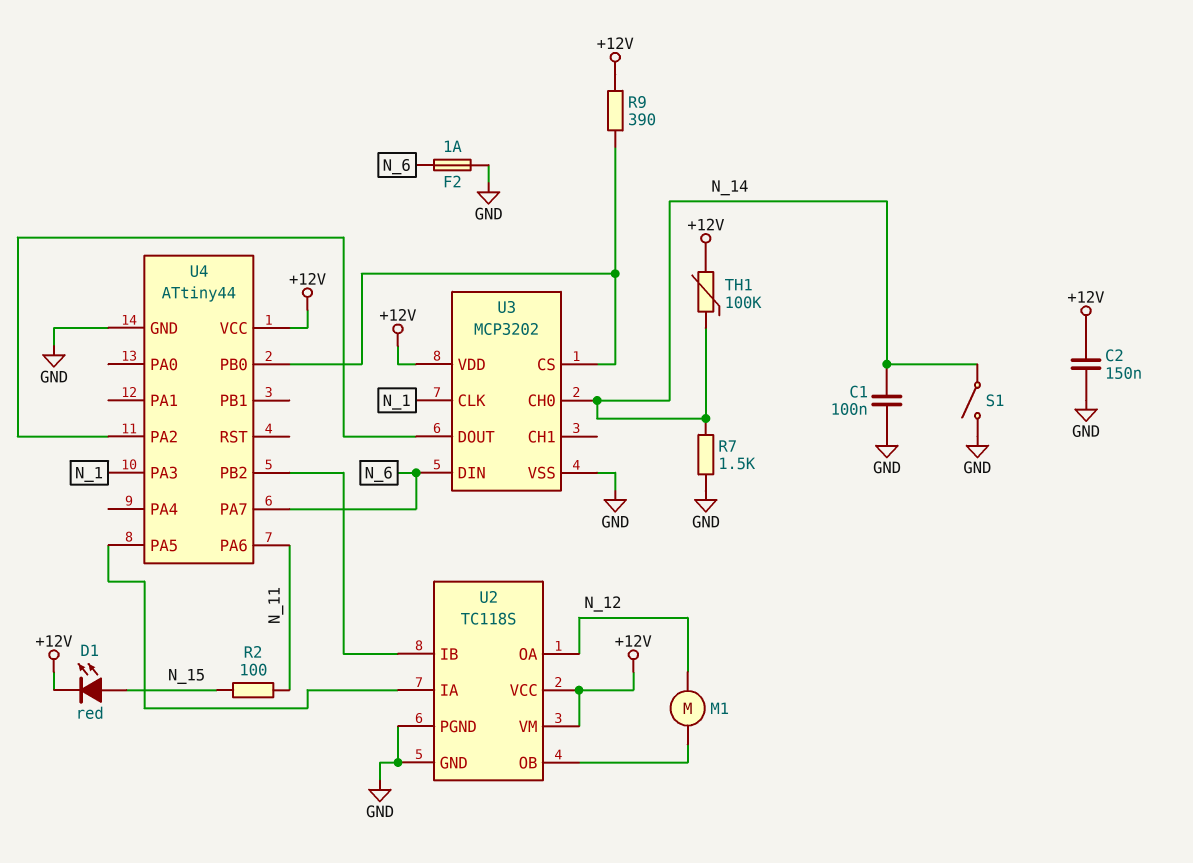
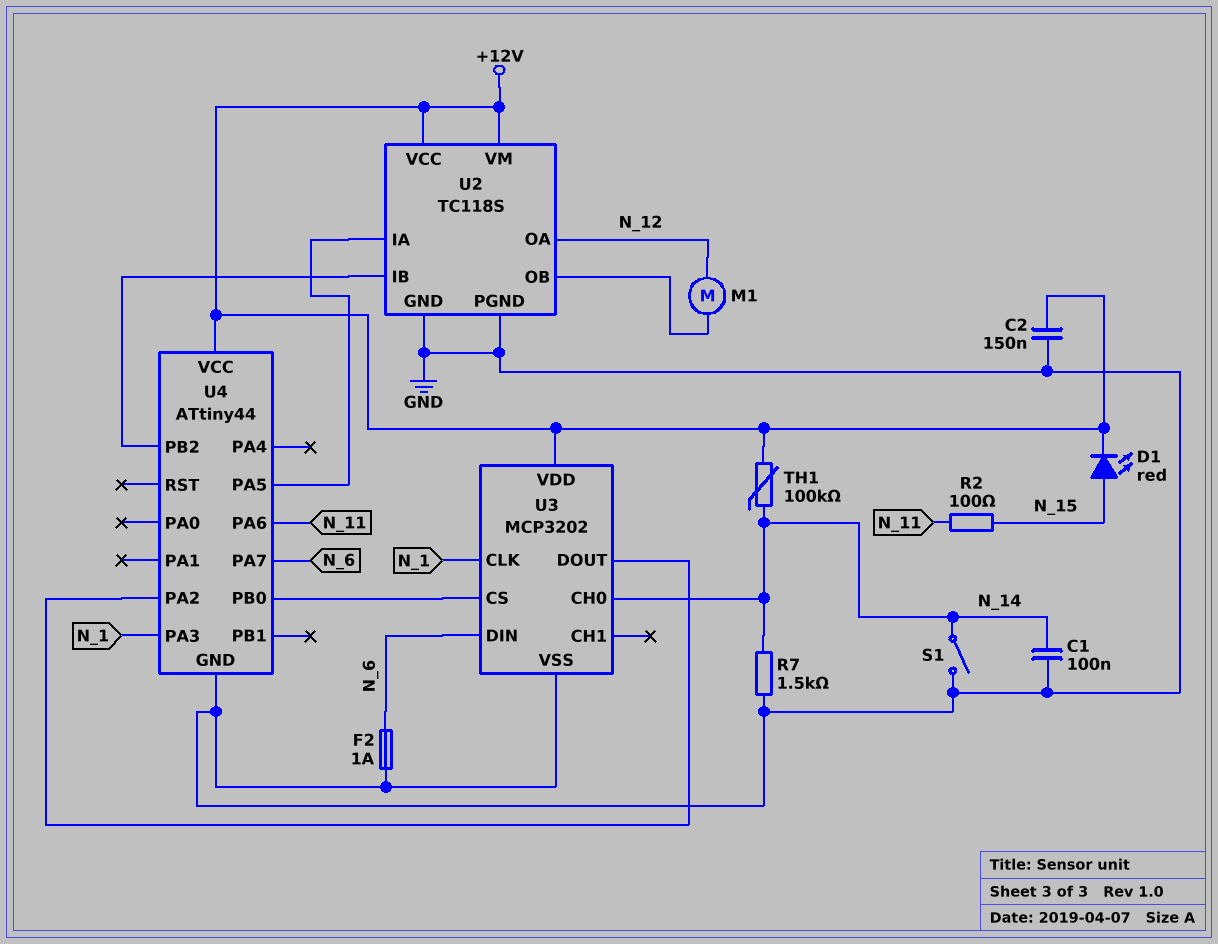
R9: 390 (+12V, U3/CS) -> none

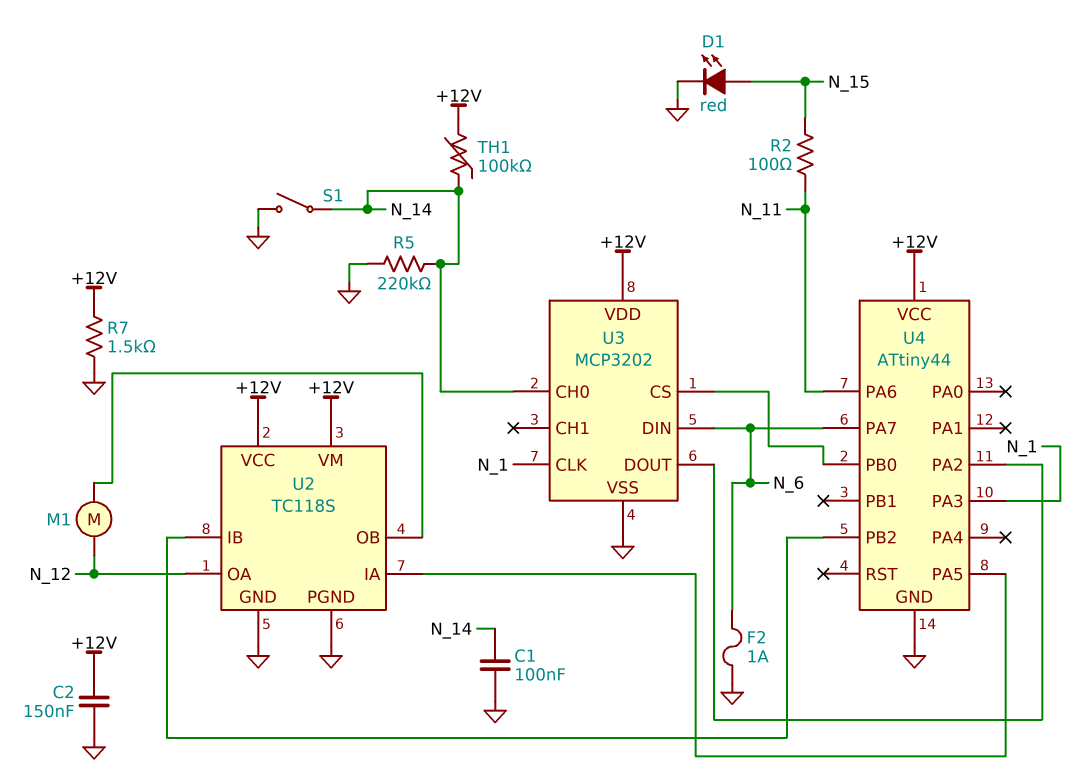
D1: LED red (A N_15, K +12V) -> LED red (A N_15, K GND)
R5: none -> 220k (GND, N_14)
R7: 1.5k (GND, N_14) -> 1.5k (+12V, GND)

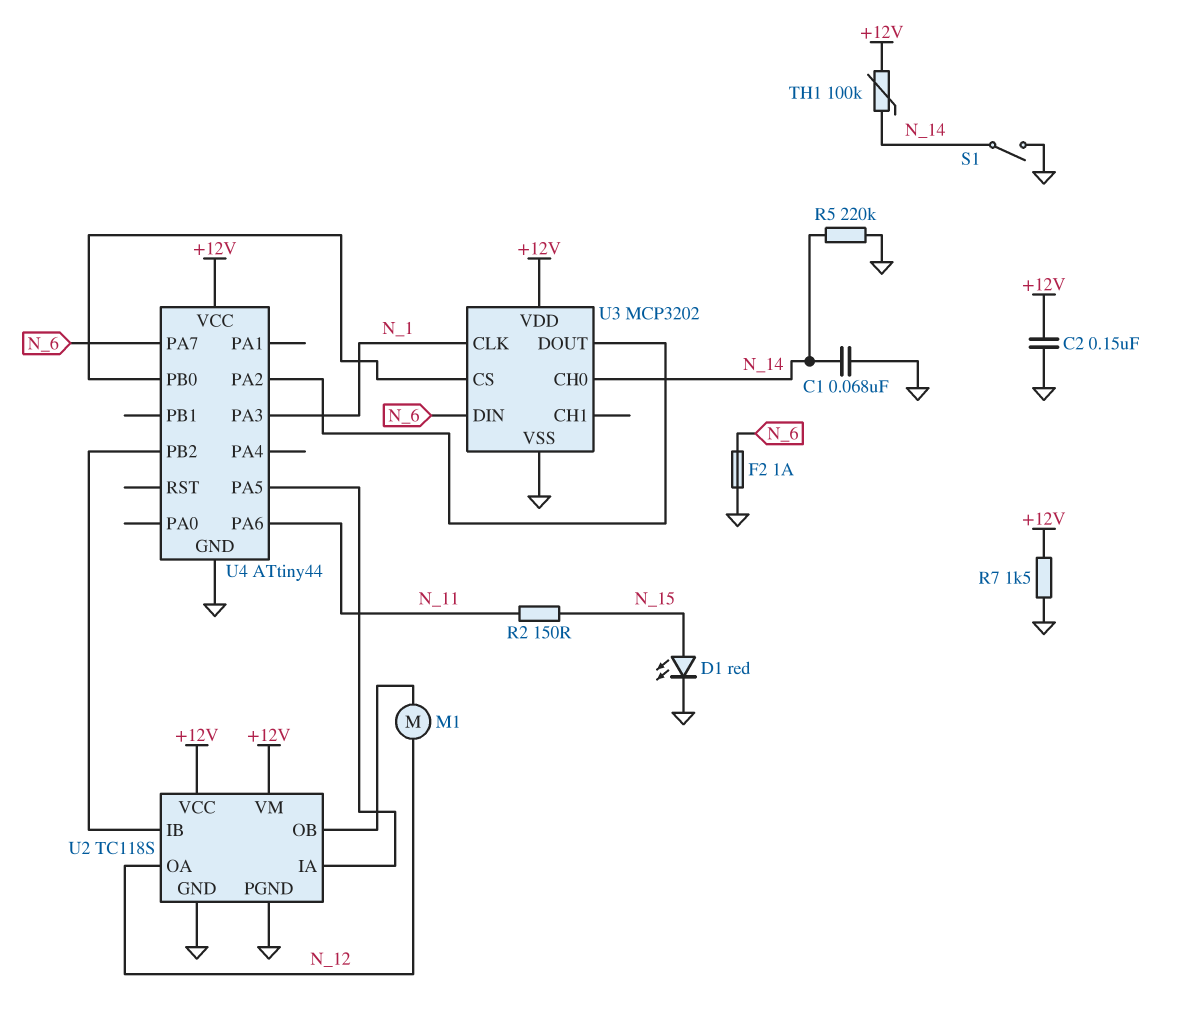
C1: 100nF (GND, N_14) -> 68nF (GND, N_14)
R2: 100 (N_11, N_15) -> 150 (N_11, N_15)

